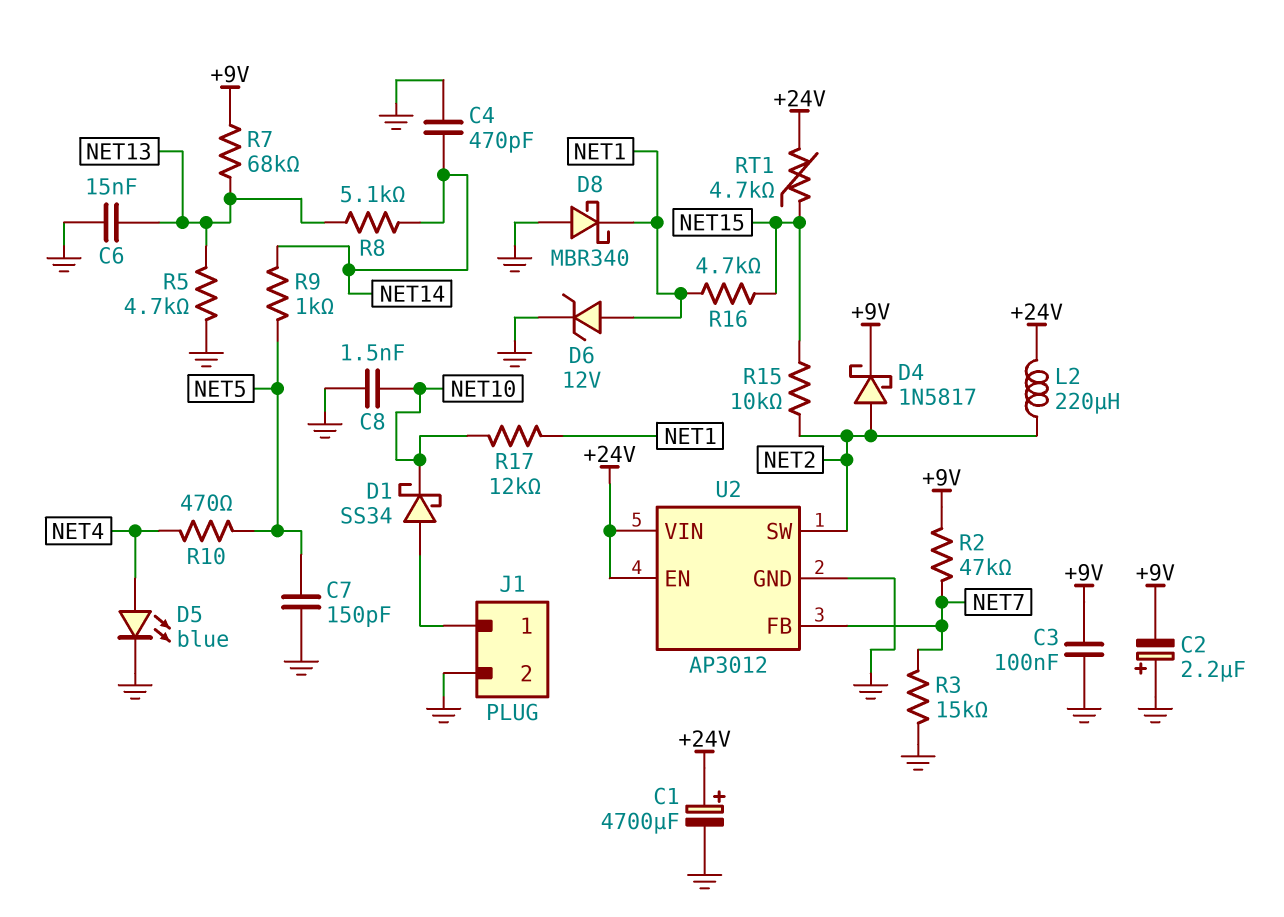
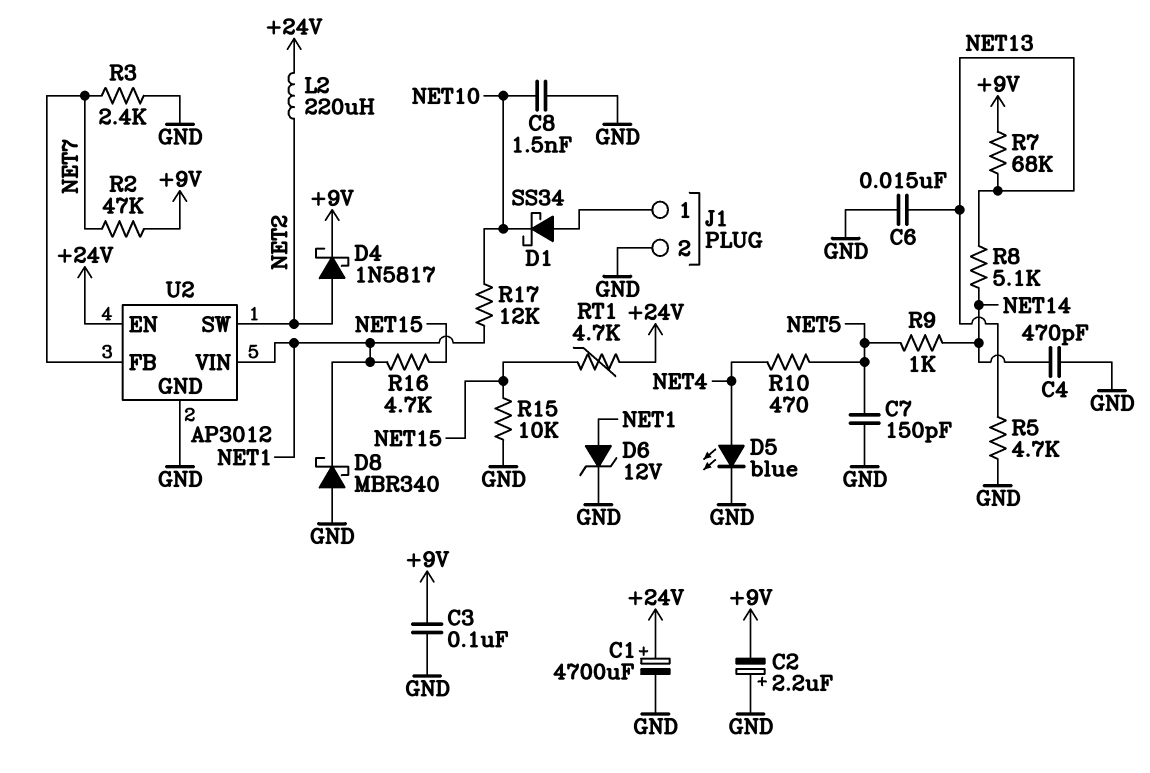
R3: 15k (GND, NET7) -> 2.4k (GND, NET7)
R15: 10k (NET2, NET15) -> 10k (GND, NET15)
U2 pin VIN: +24V -> NET1

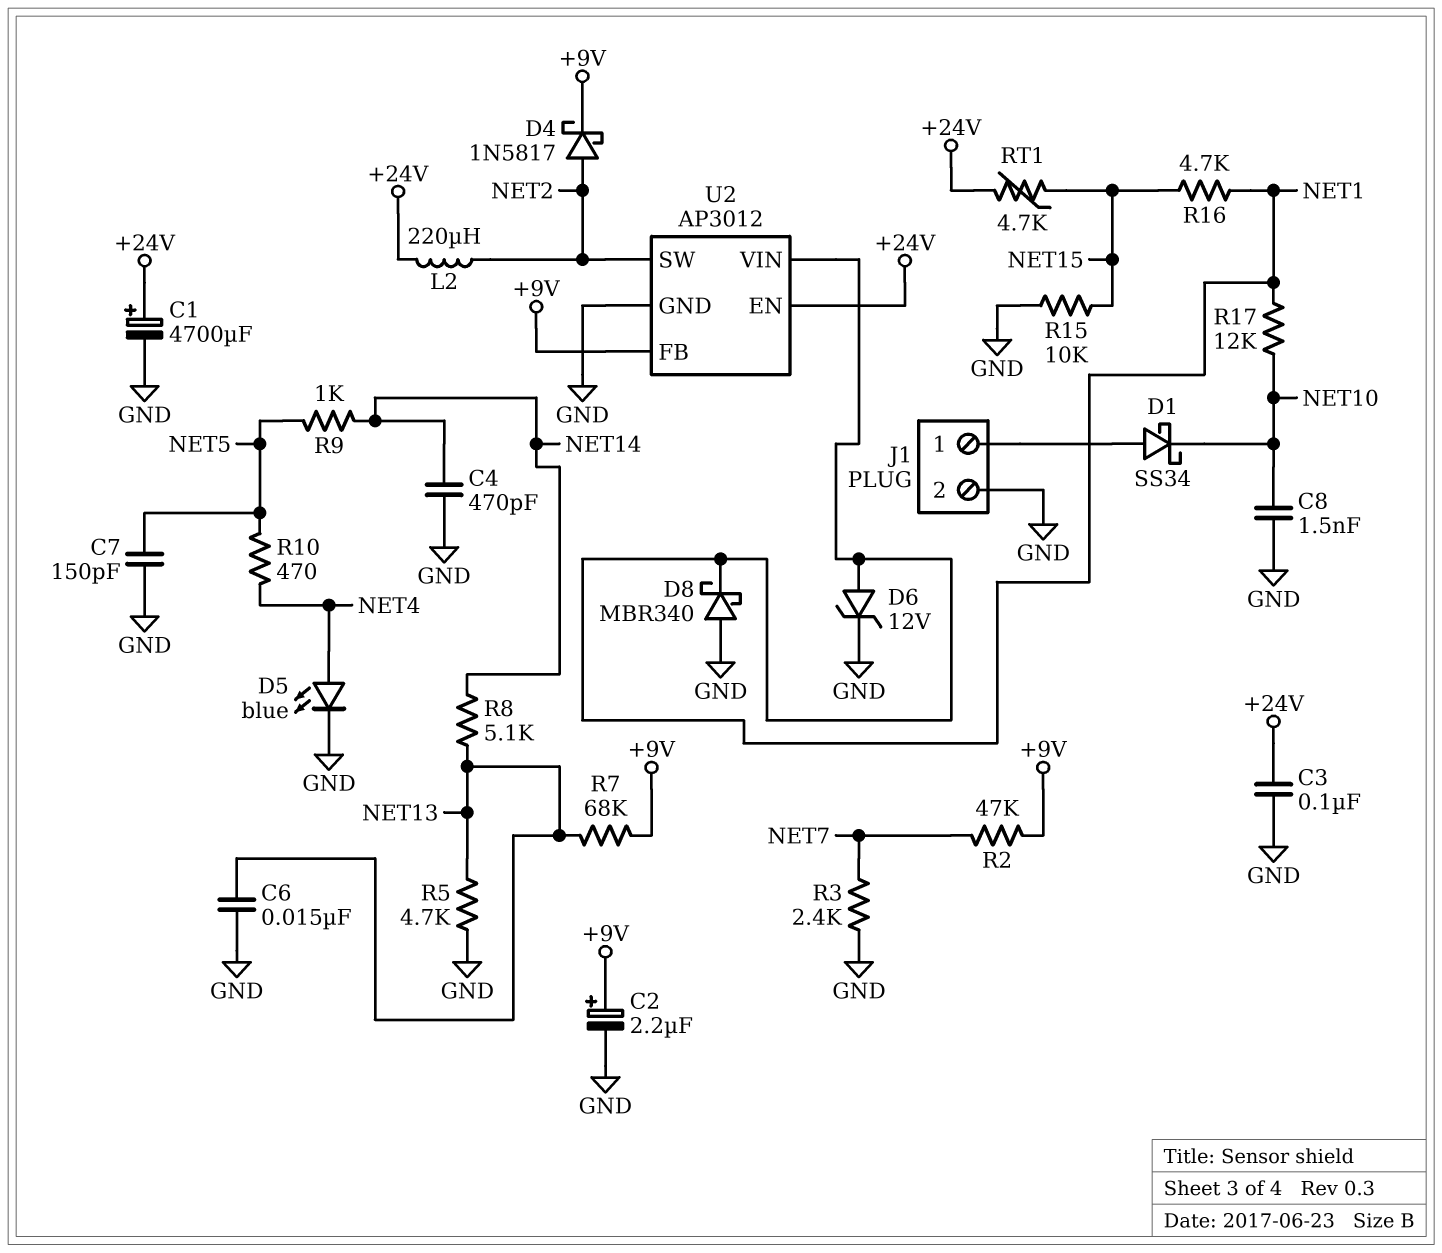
C2: 2.2uF (plus GND, minus +9V) -> 2.2uF (plus +9V, minus GND)
C3: 100nF (+9V, GND) -> 100nF (+24V, GND)
U2 pin FB: NET7 -> +9V

